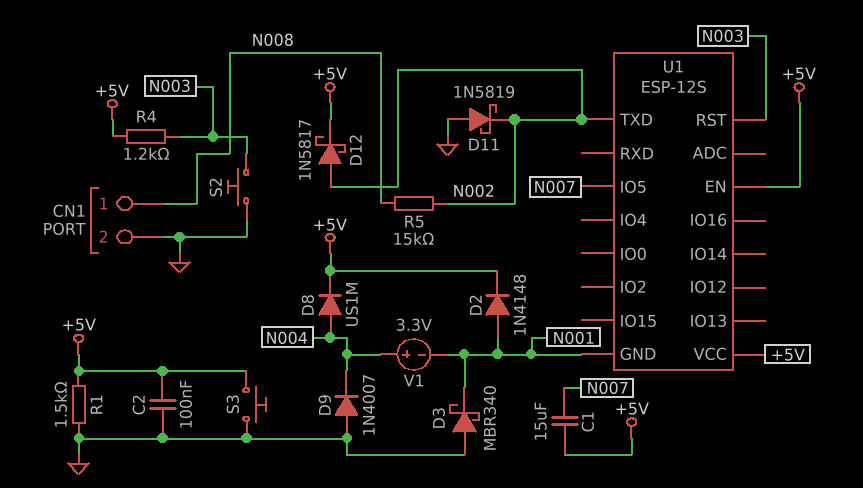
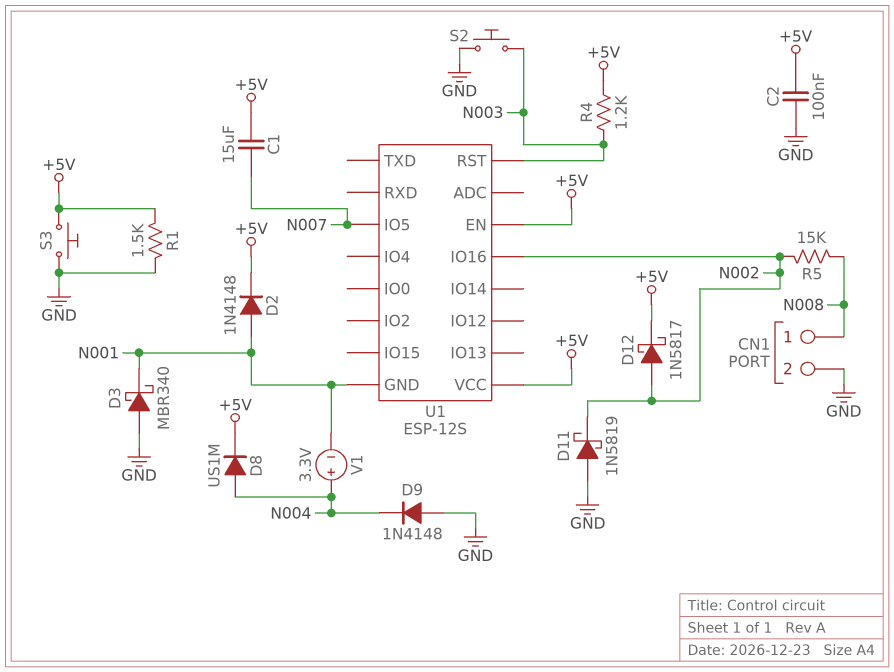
D9: diode 1N4007 (A GND, K N004) -> diode 1N4148 (A GND, K N004)
U1 pin IO16: none -> N002
U1 pin TXD: N002 -> none

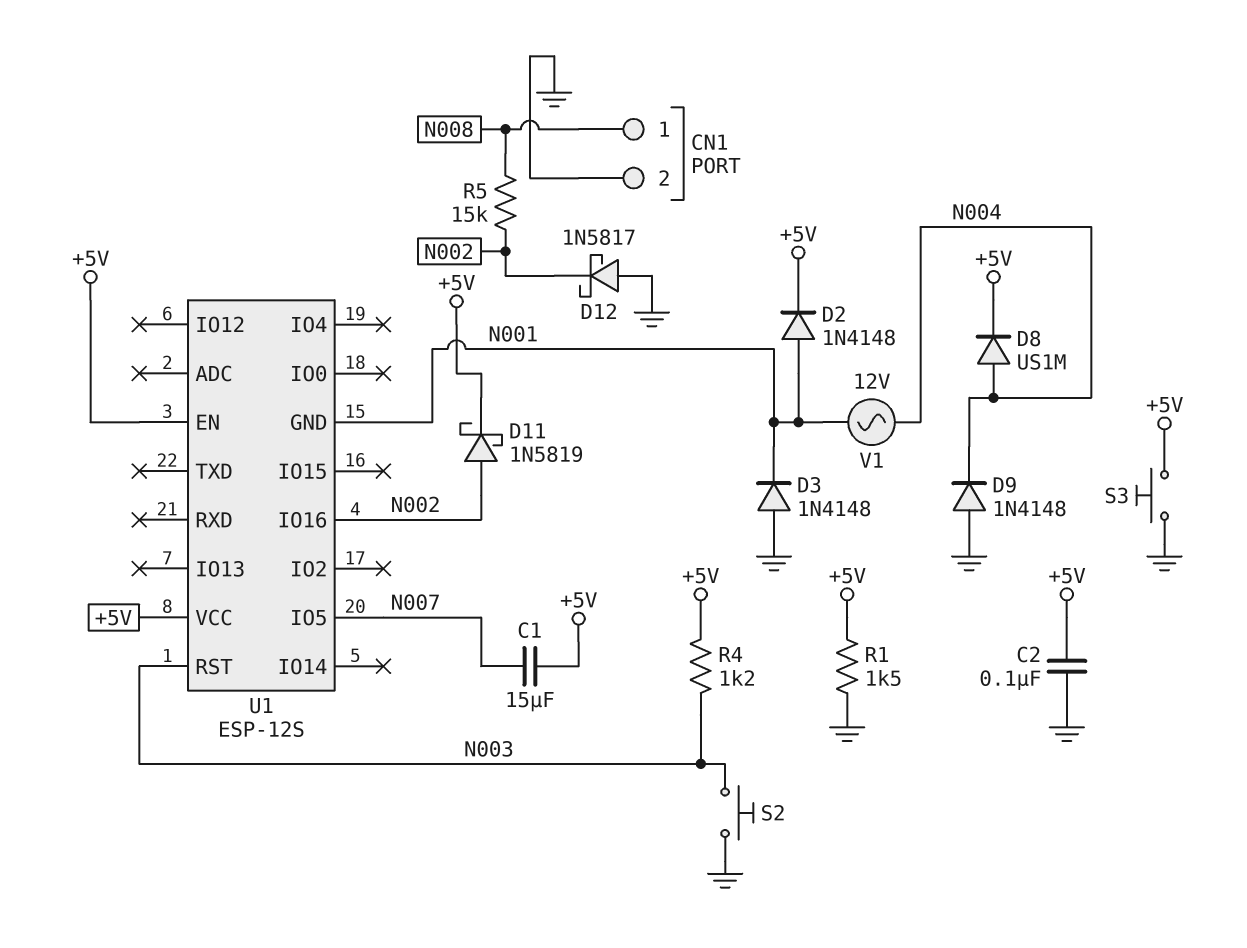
D3: schottky MBR340 (A GND, K N001) -> diode 1N4148 (A GND, K N001)
D11: schottky 1N5819 (A GND, K N002) -> schottky 1N5819 (A N002, K +5V)
D12: schottky 1N5817 (A N002, K +5V) -> schottky 1N5817 (A GND, K N002)
V1: 3.3V (plus N004, minus N001) -> AC 12V (N001, N004)

